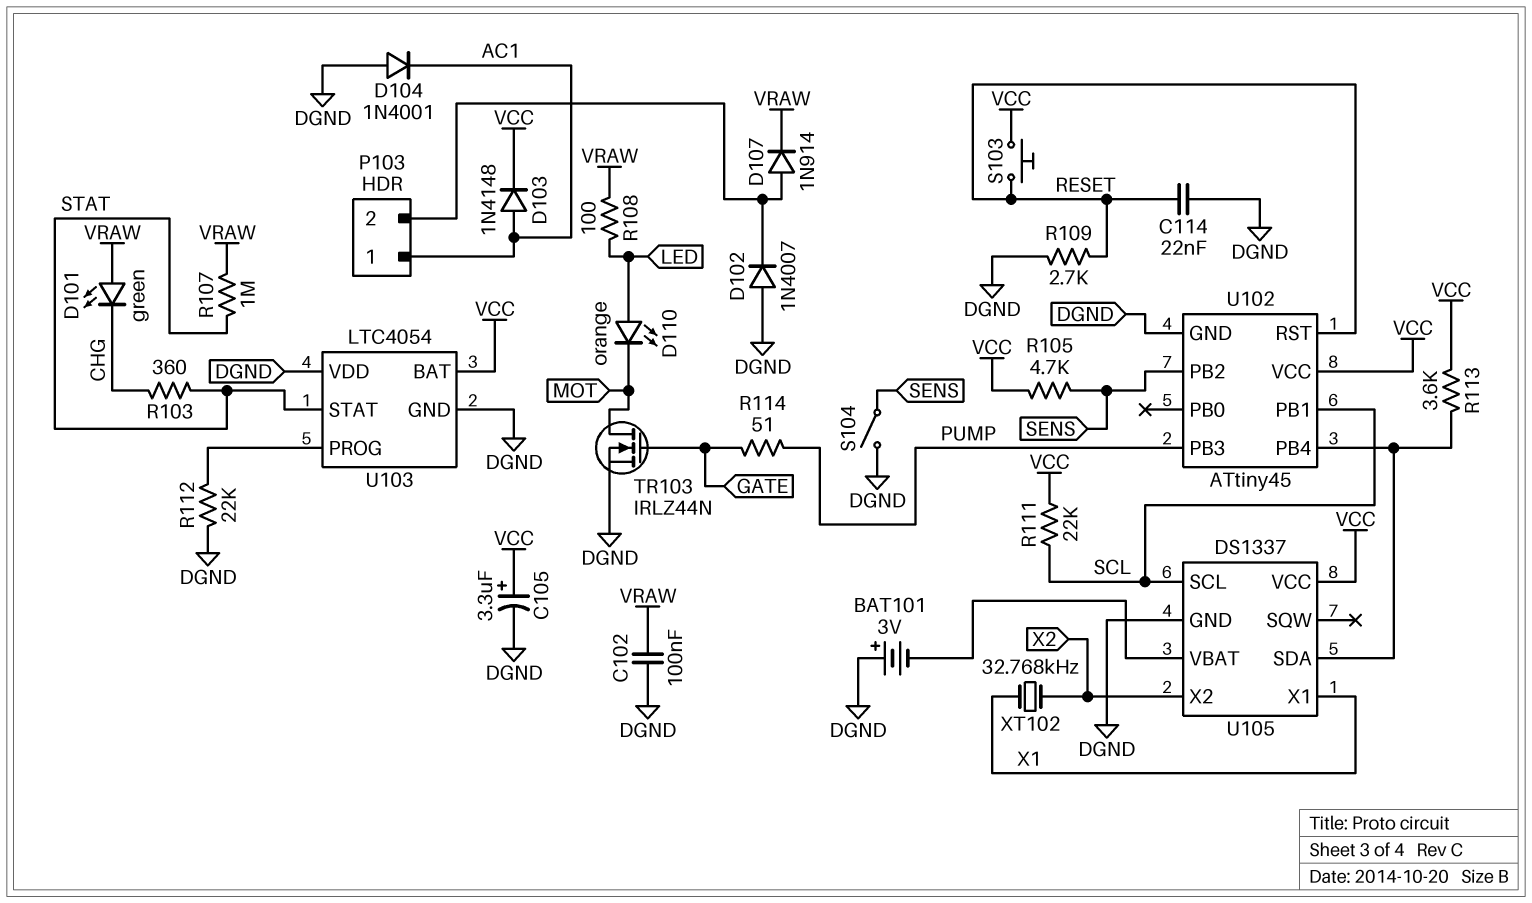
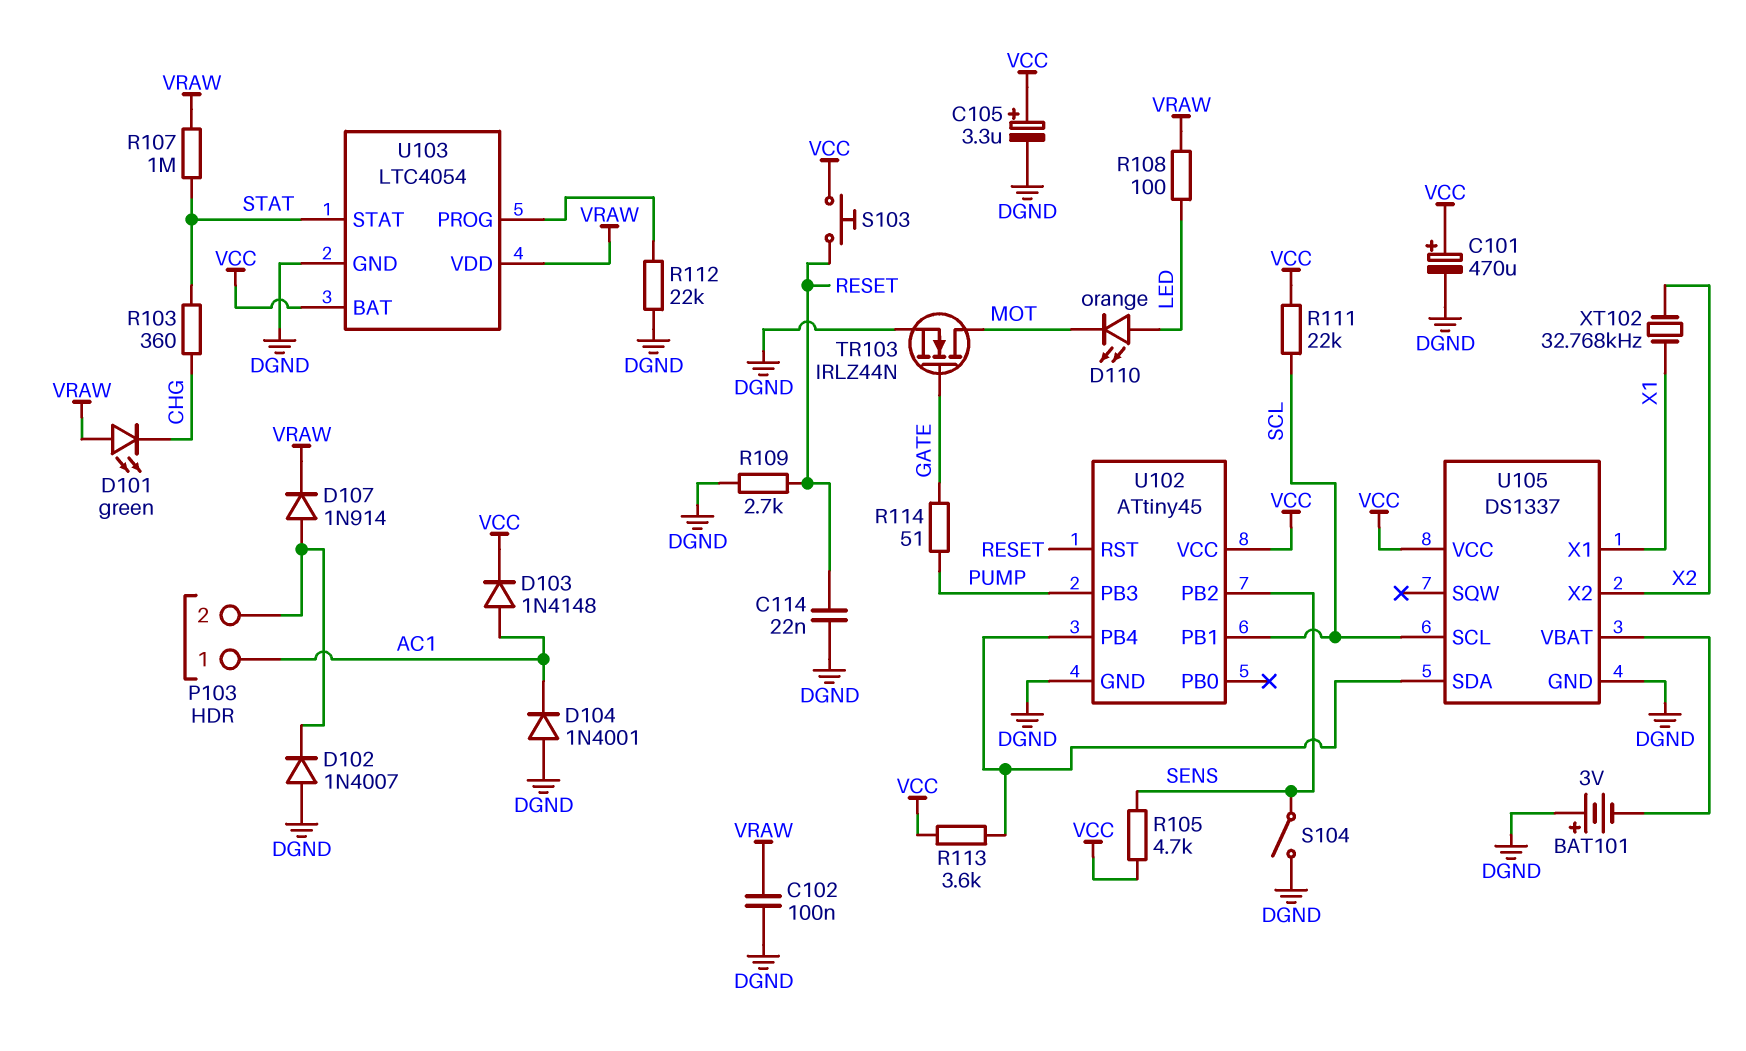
C101: none -> 470uF (plus VCC, minus DGND)
U103 pin VDD: DGND -> VRAW

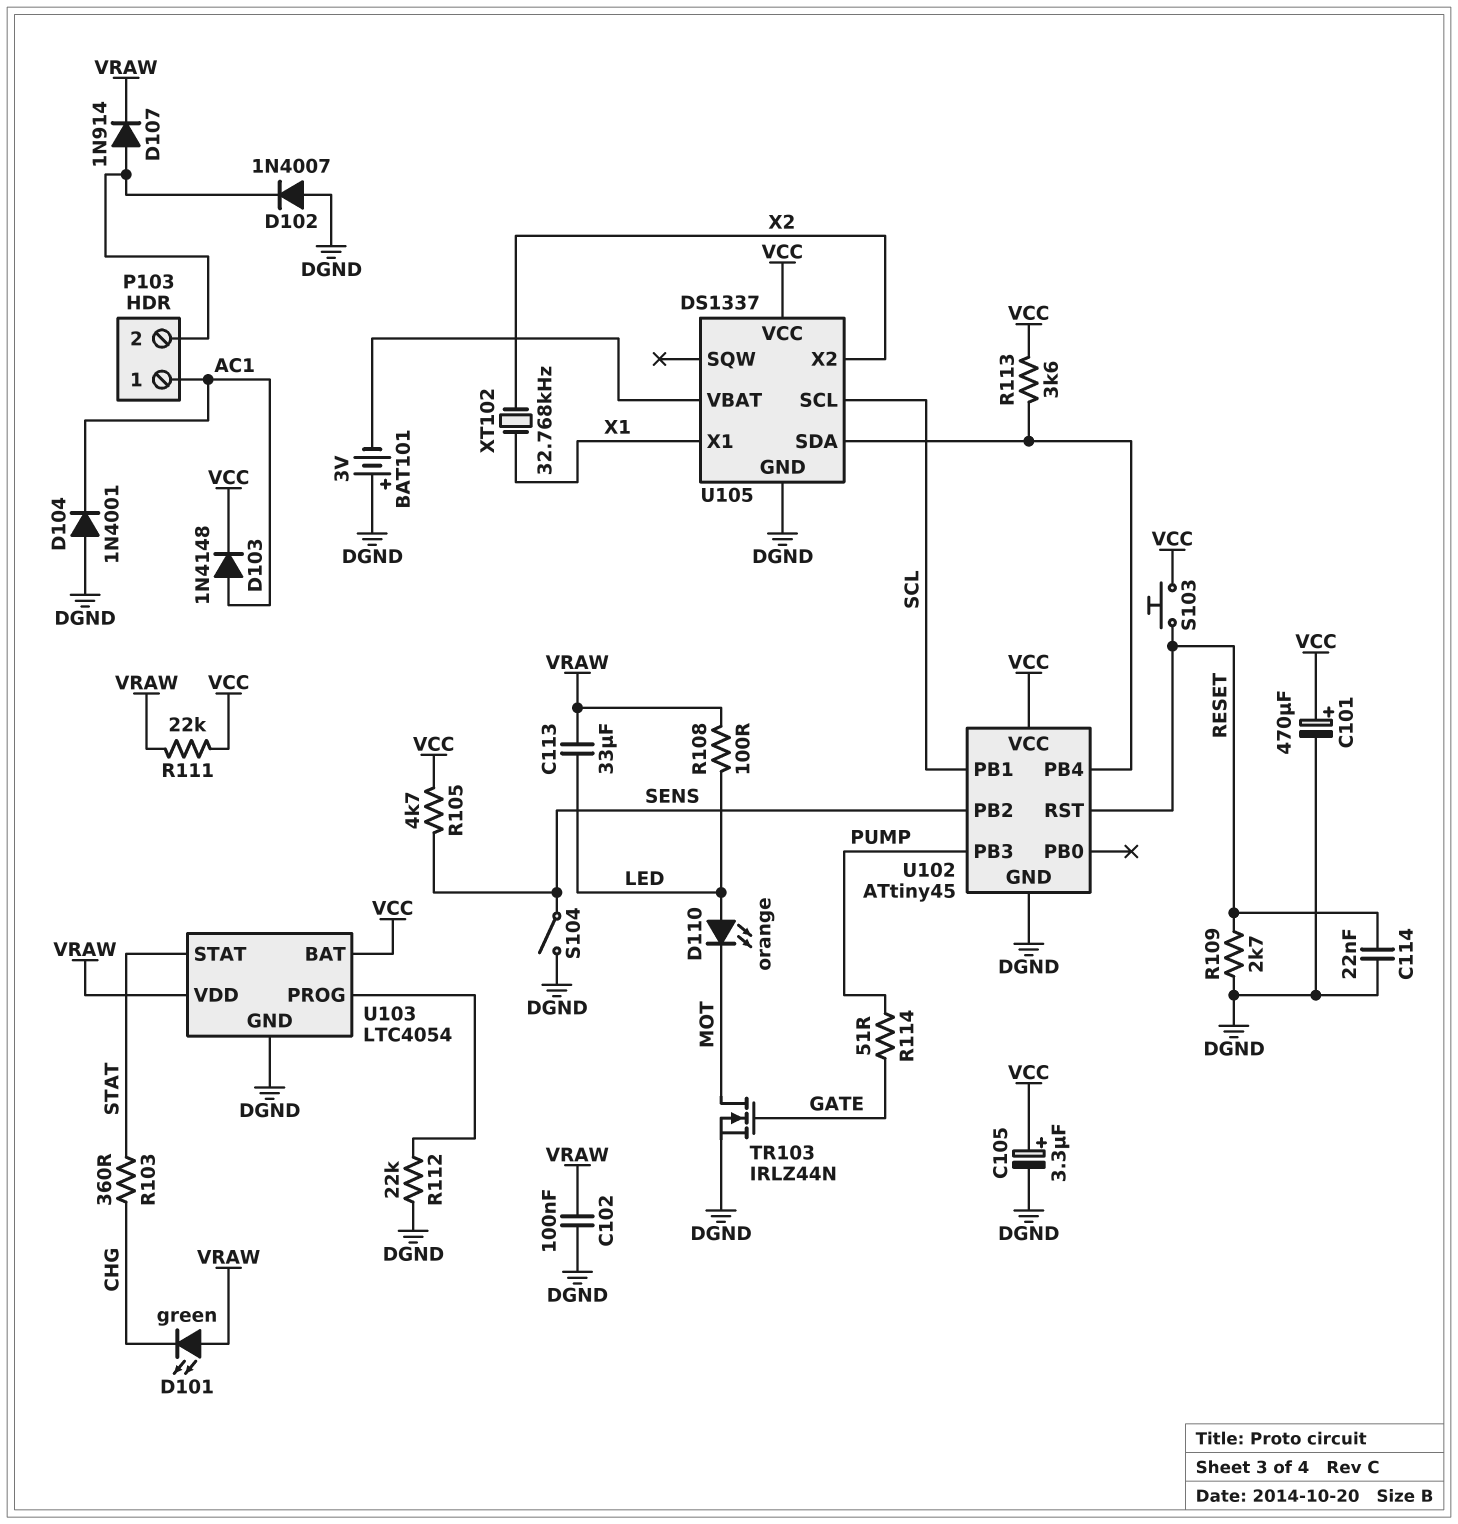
C113: none -> 33uF (LED, VRAW)
R107: 1M (STAT, VRAW) -> none
R111: 22k (SCL, VCC) -> 22k (VCC, VRAW)

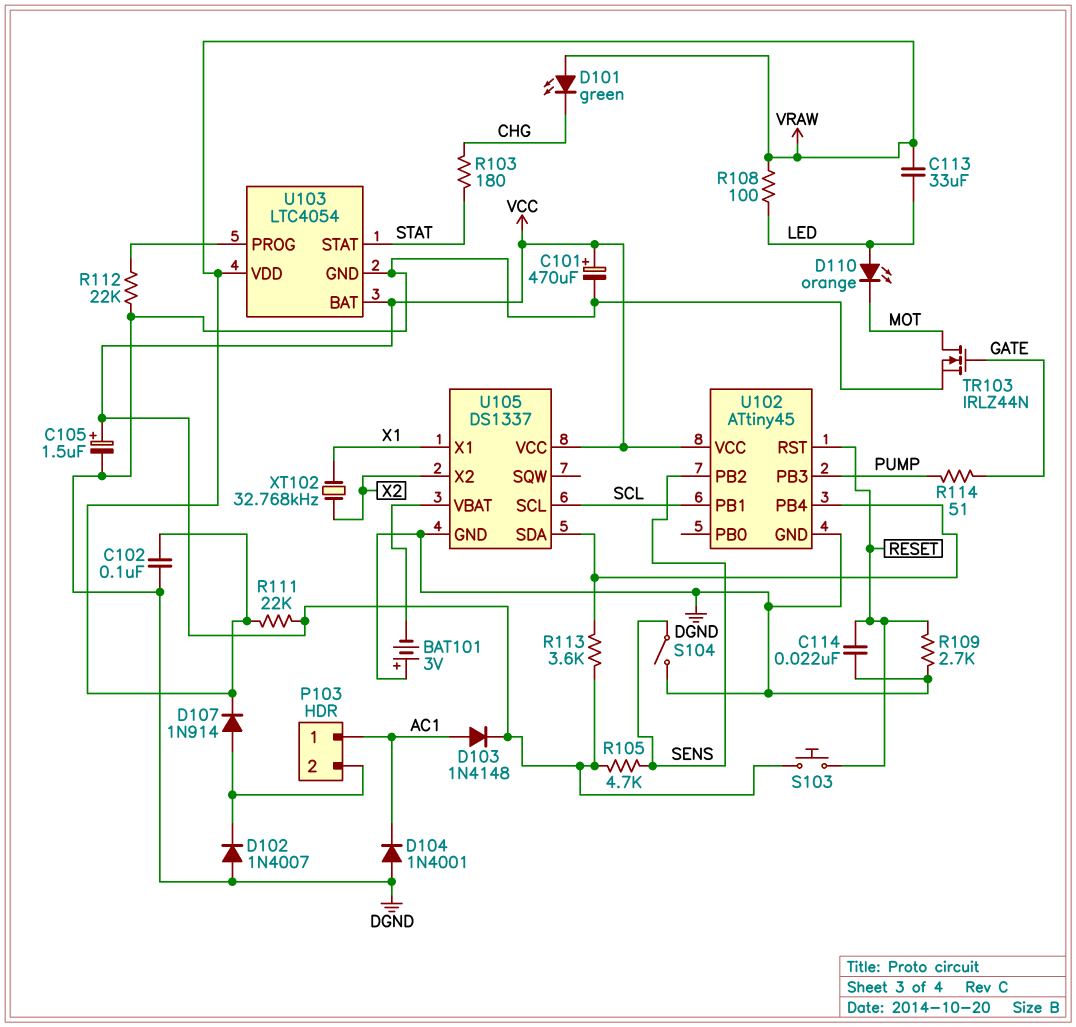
C105: 3.3uF (plus VCC, minus DGND) -> 1.5uF (plus VCC, minus DGND)
R103: 360 (CHG, STAT) -> 180 (CHG, STAT)

